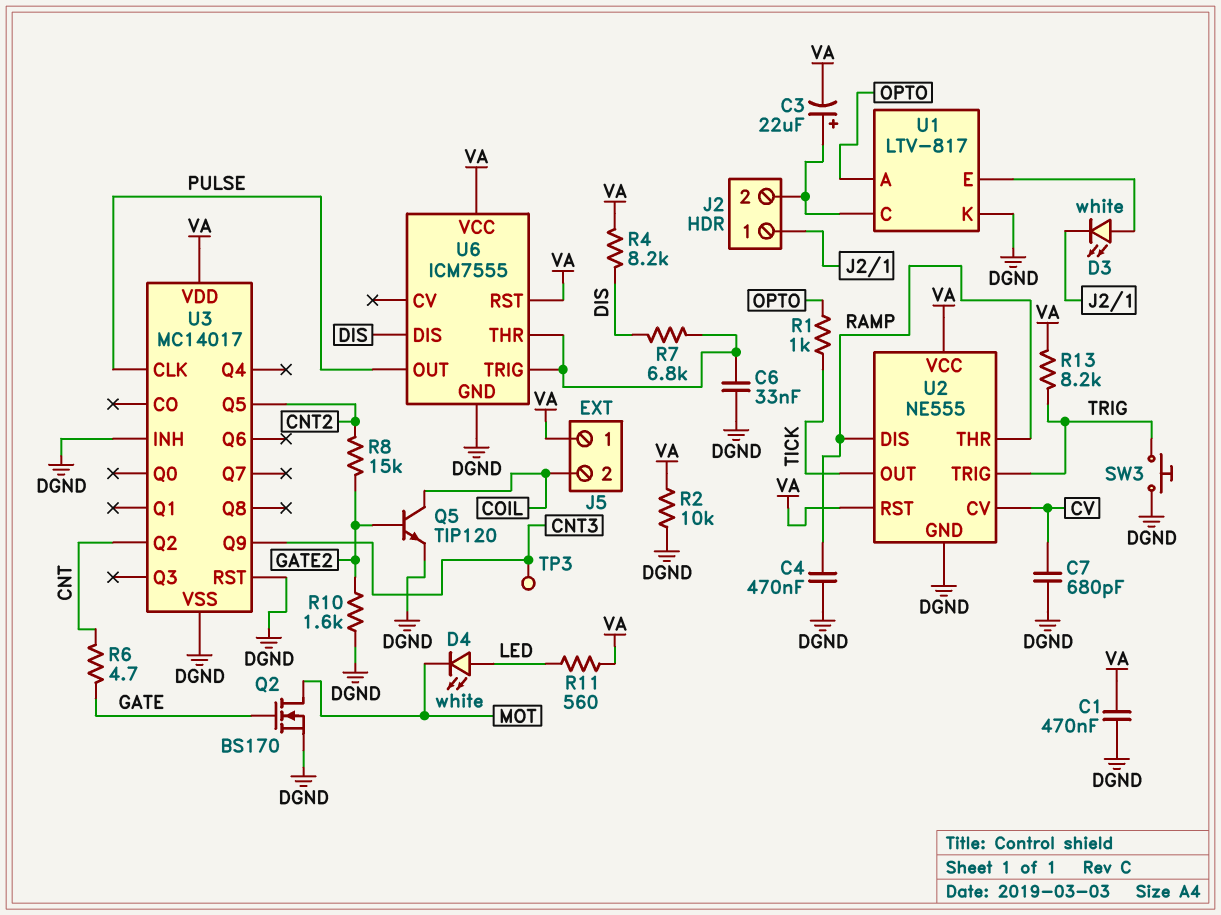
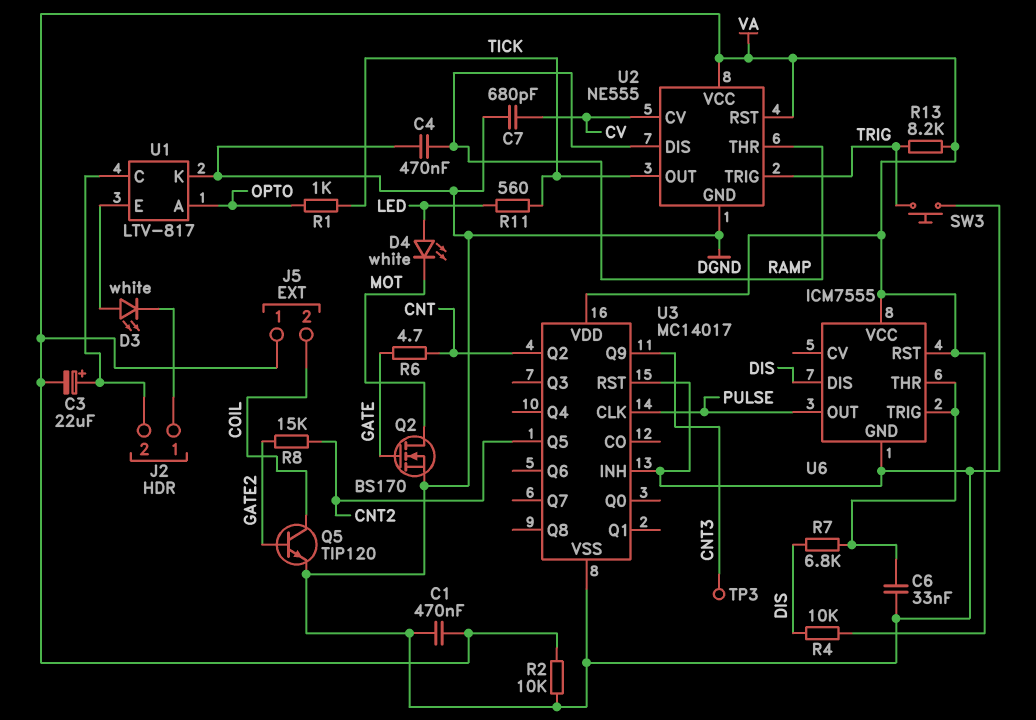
R4: 8.2k (DIS, VA) -> 10k (DIS, VA)
R10: 1.6k (DGND, GATE2) -> none
R11: 560 (LED, VA) -> 560 (LED, TICK)

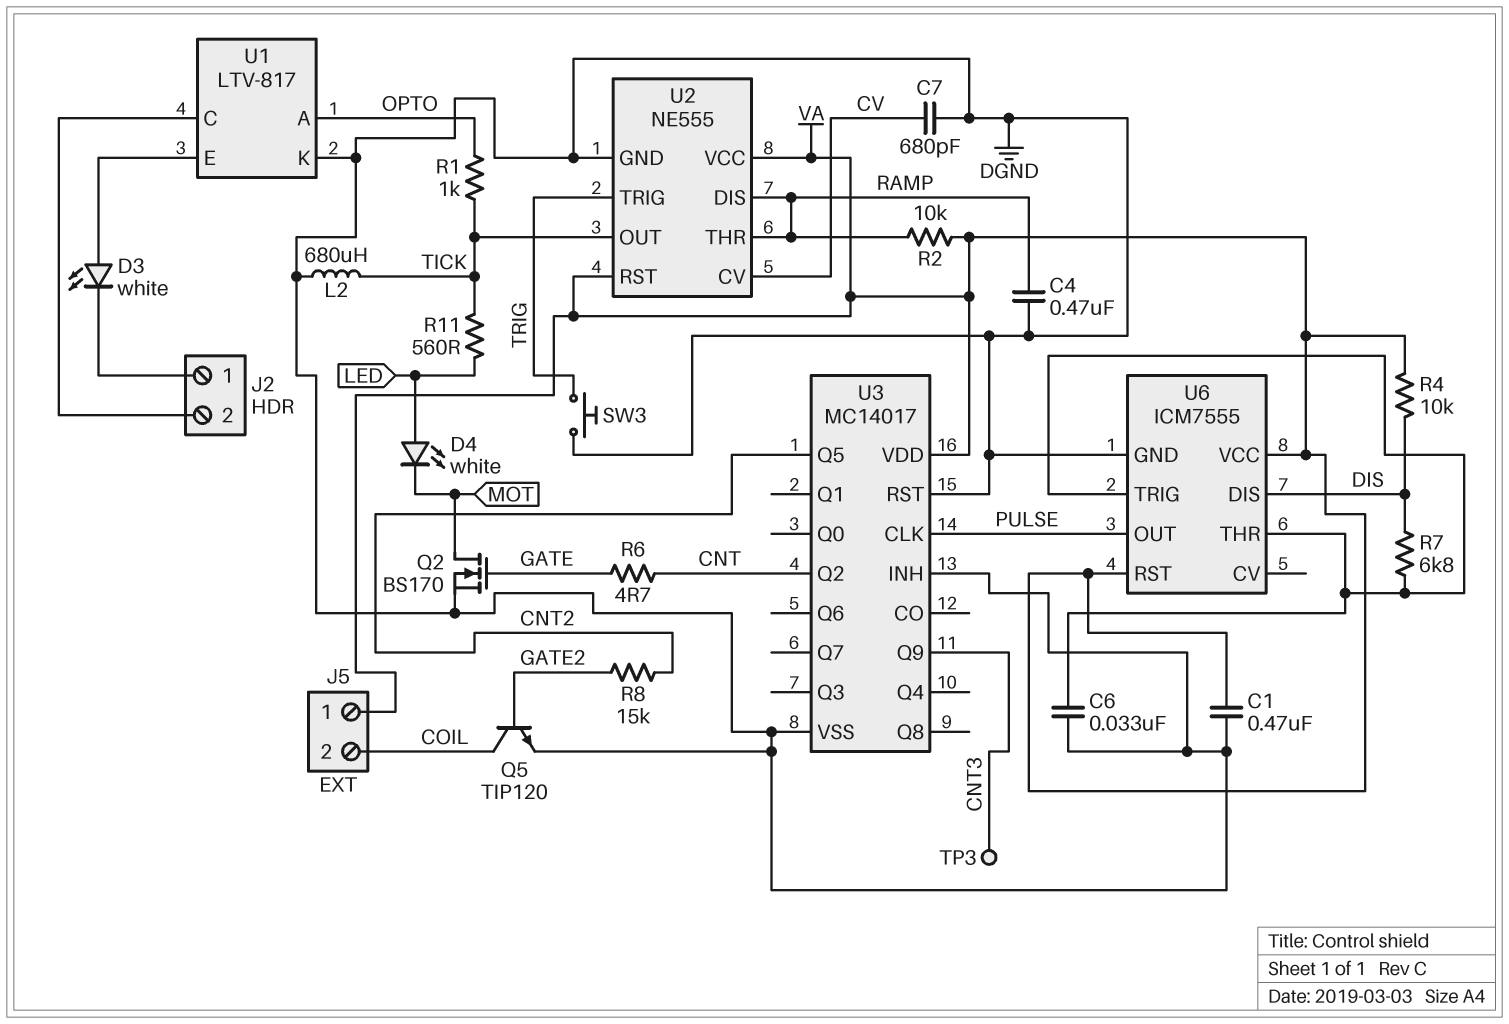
C3: 22uF (plus J2/2, minus VA) -> none
L2: none -> 680uH (DGND, TICK)
R2: 10k (DGND, VA) -> 10k (RAMP, VA)
R13: 8.2k (TRIG, VA) -> none

